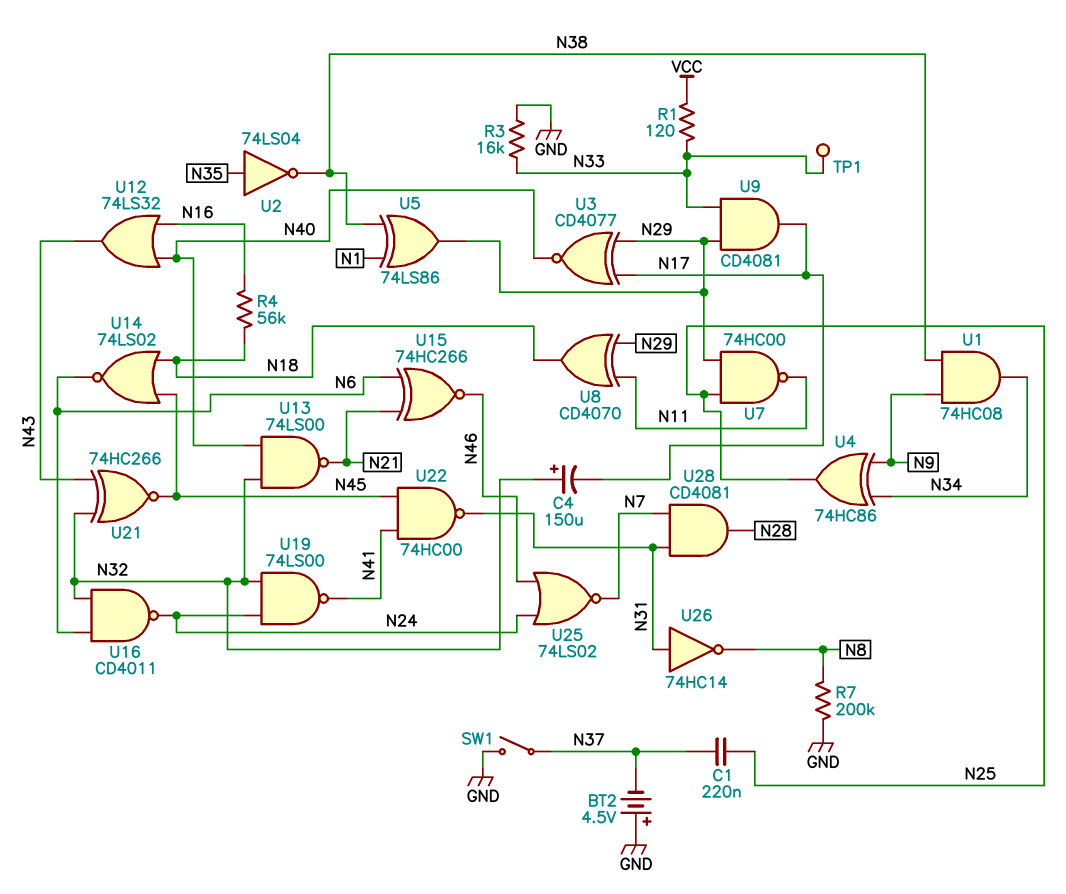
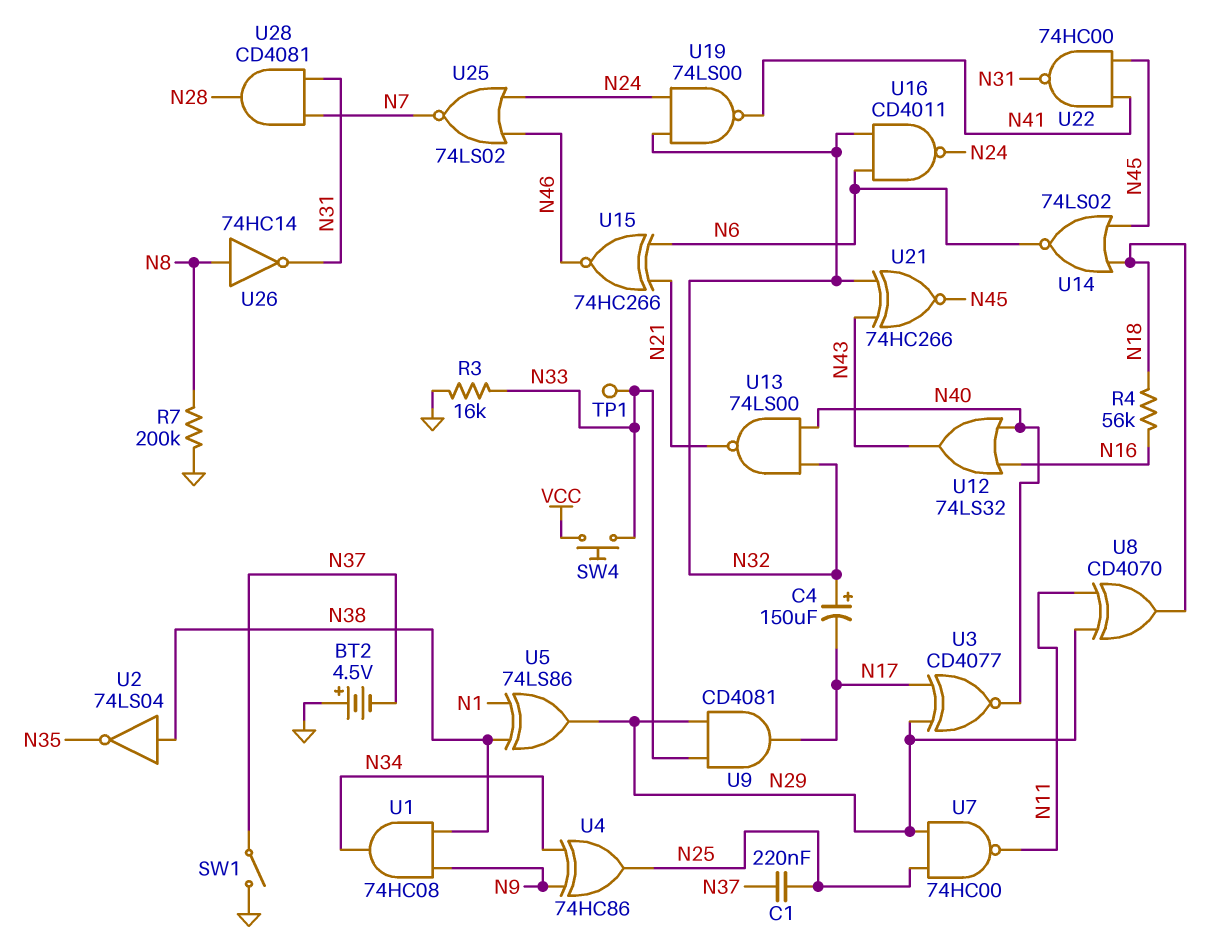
R1: 120 (N33, VCC) -> none
SW4: none -> button (N33, VCC)
U2: NOT 74LS04 (in N35, out N38) -> NOT 74LS04 (in N38, out N35)
U26: NOT 74HC14 (in N31, out N8) -> NOT 74HC14 (in N8, out N31)

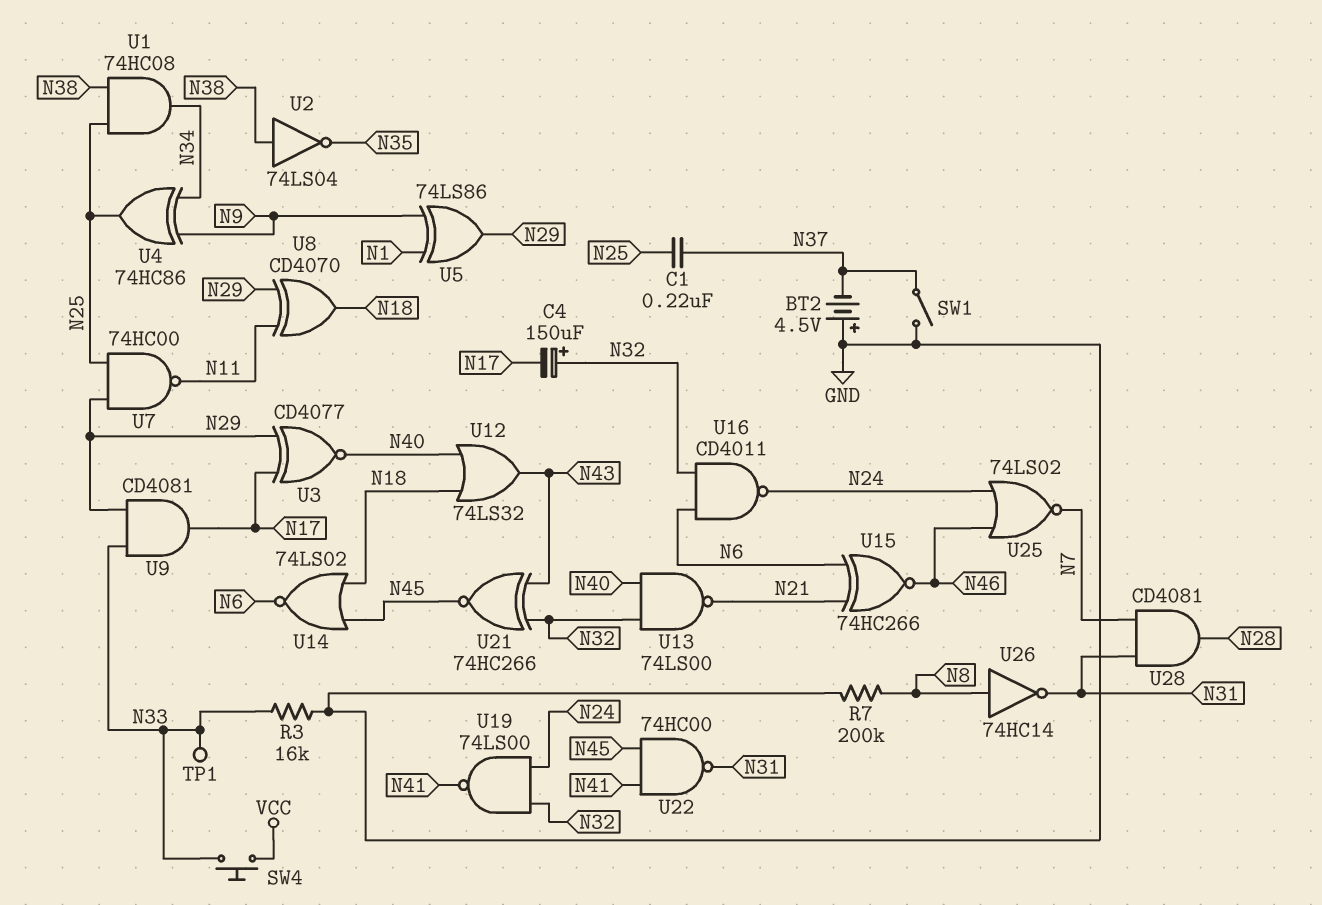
R4: 56k (N16, N18) -> none
U1: AND 74HC08 (in N9, in N38, out N34) -> AND 74HC08 (in N25, in N38, out N34)
U5: XOR 74LS86 (in N1, in N38, out N29) -> XOR 74LS86 (in N1, in N9, out N29)
U12: OR 74LS32 (in N16, in N40, out N43) -> OR 74LS32 (in N18, in N40, out N43)

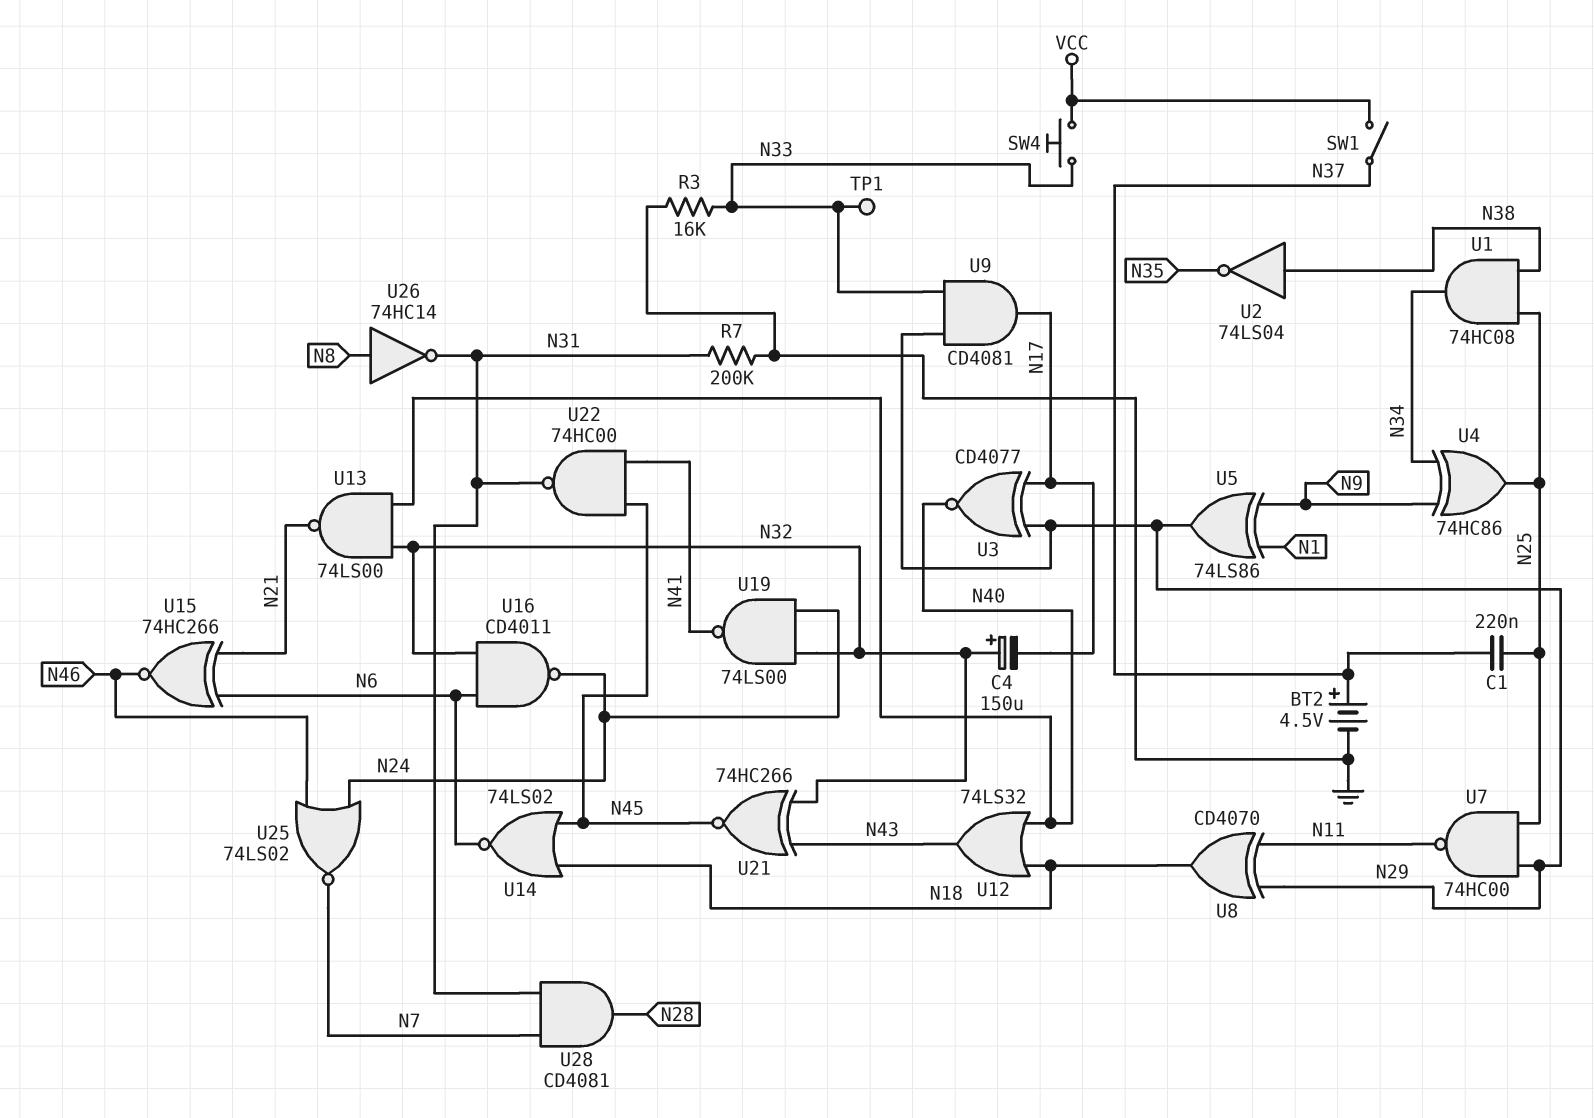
BT2: 4.5V (plus GND, minus N37) -> 4.5V (plus N37, minus GND)
R7: 200k (GND, N8) -> 200k (GND, N31)
SW1: switch (GND, N37) -> switch (N37, VCC)

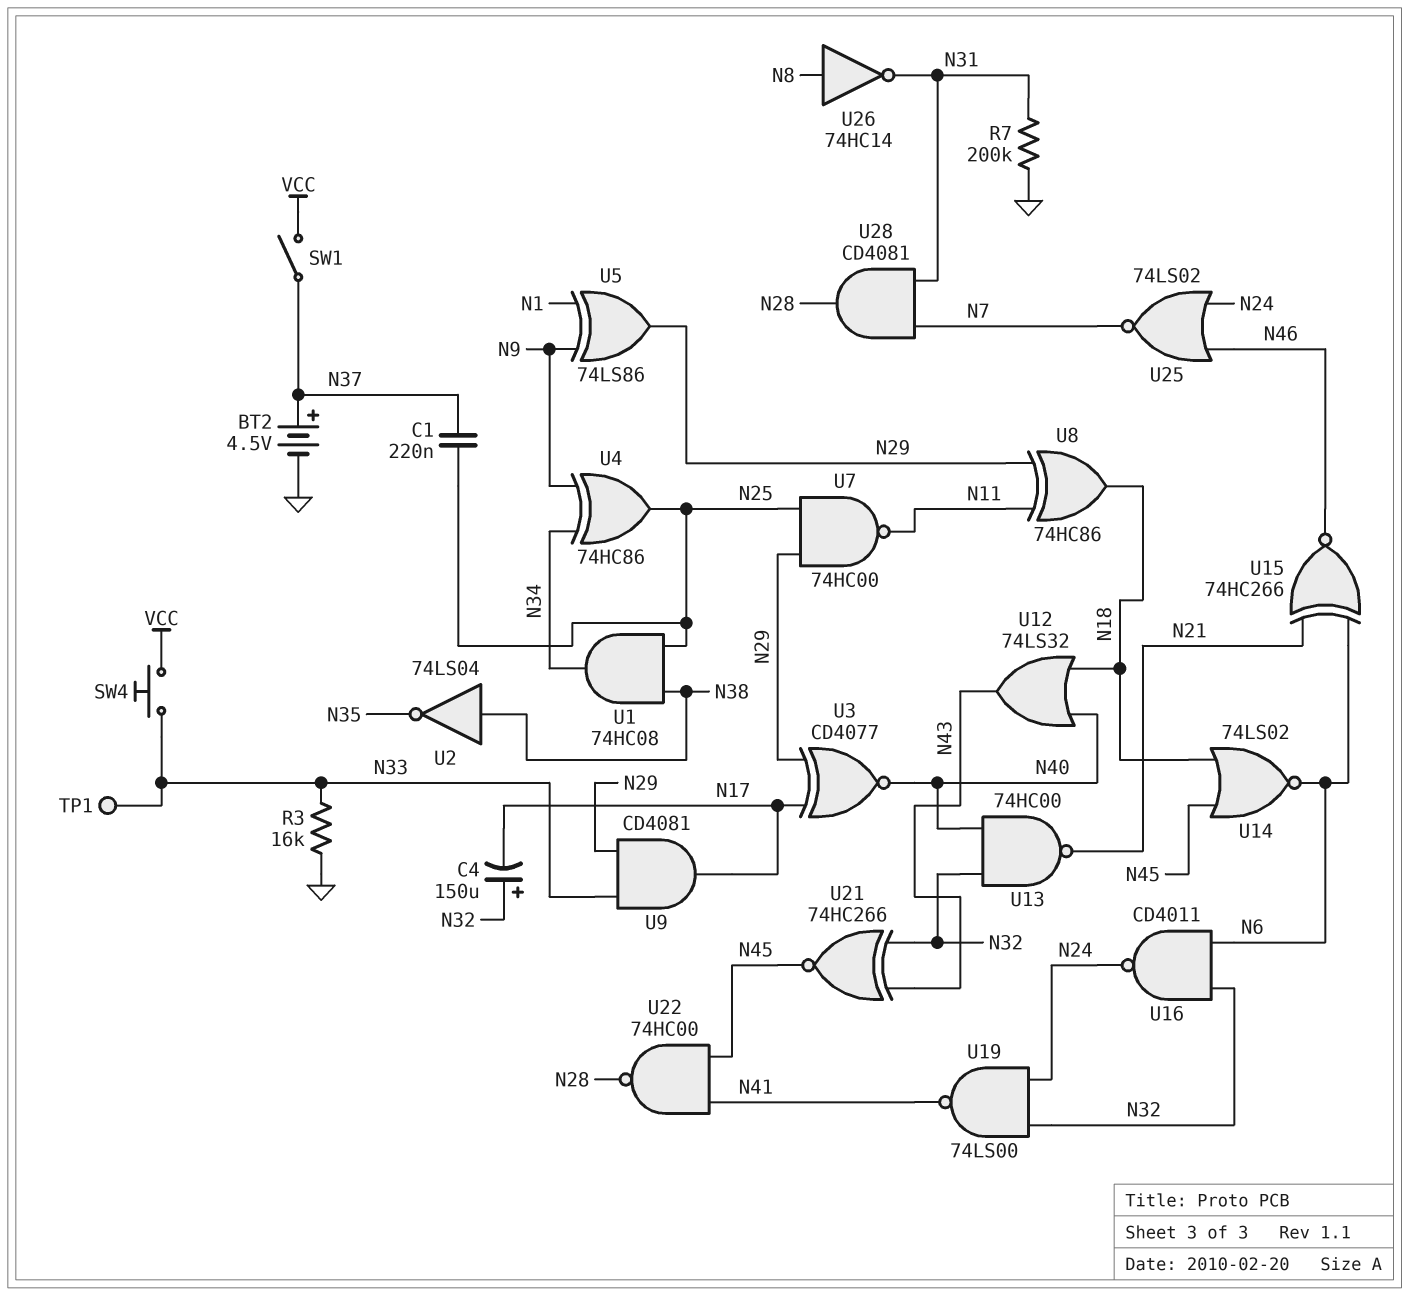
U8: XOR CD4070 (in N11, in N29, out N18) -> XOR 74HC86 (in N11, in N29, out N18)
U13: NAND 74LS00 (in N32, in N40, out N21) -> NAND 74HC00 (in N32, in N40, out N21)
U22: NAND 74HC00 (in N41, in N45, out N31) -> NAND 74HC00 (in N41, in N45, out N28)

